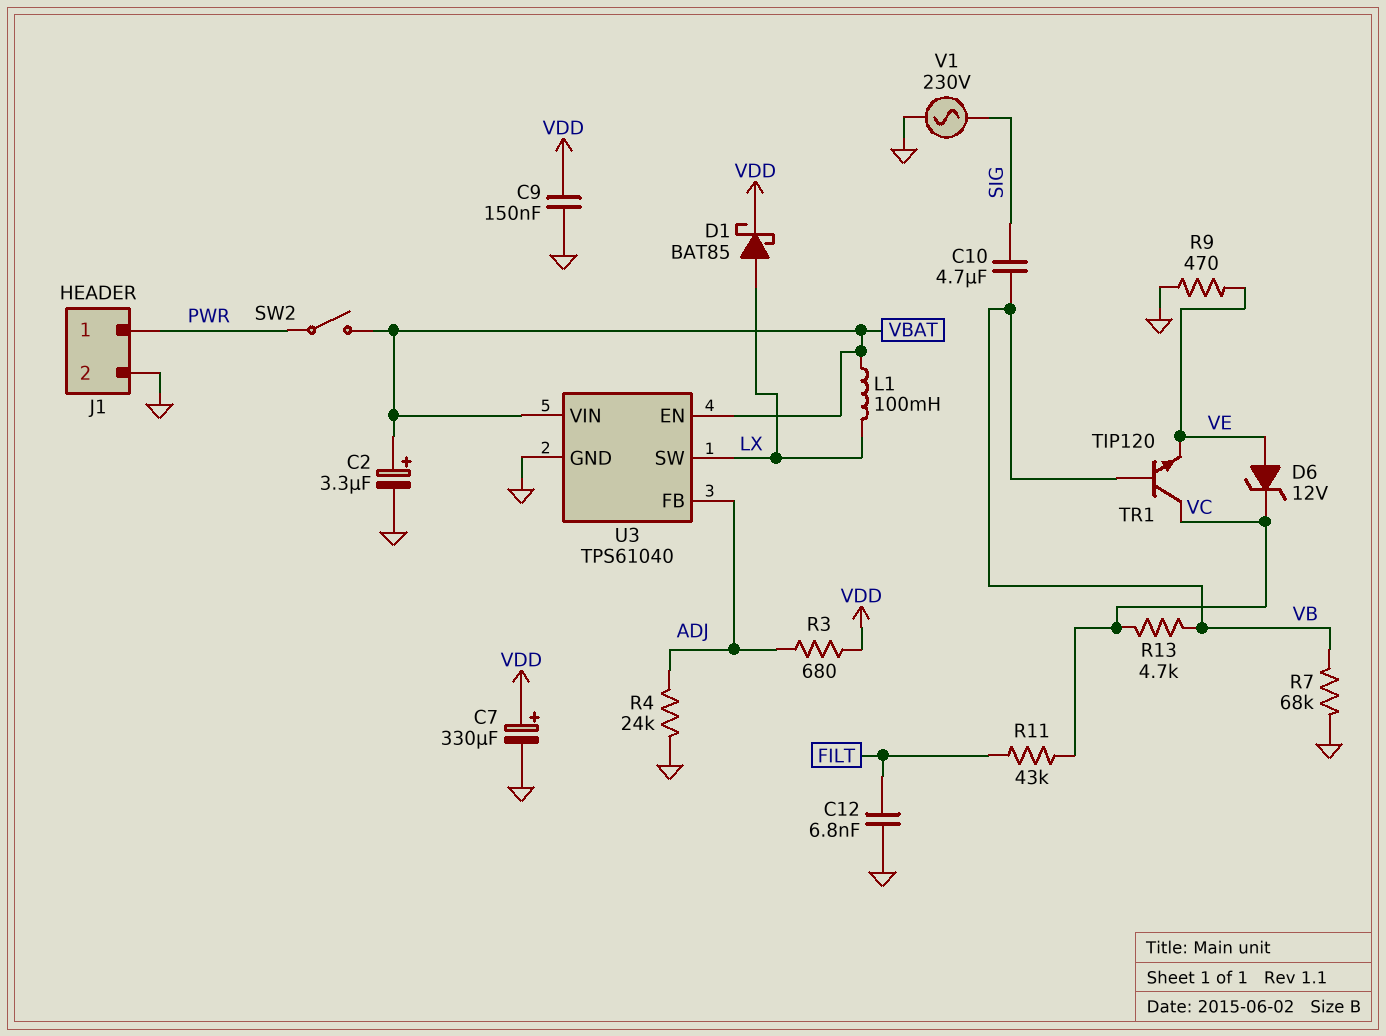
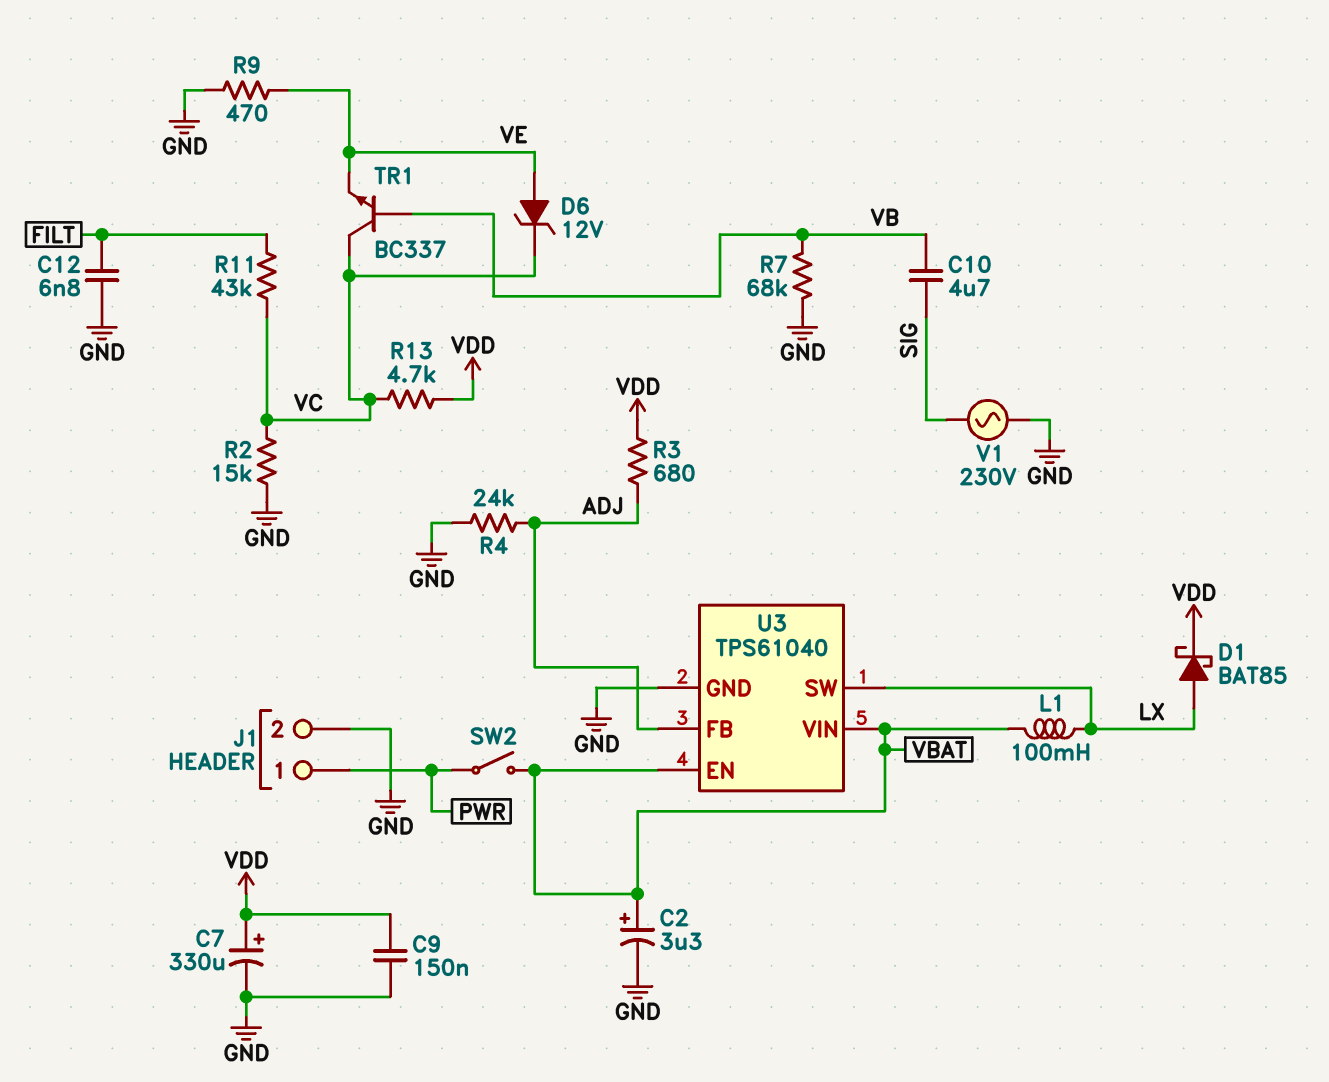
R2: none -> 15k (GND, VC)
R13: 4.7k (VB, VC) -> 4.7k (VC, VDD)
TR1: NPN TIP120 (B VB, C VC, E VE) -> NPN BC337 (B VB, C VC, E VE)

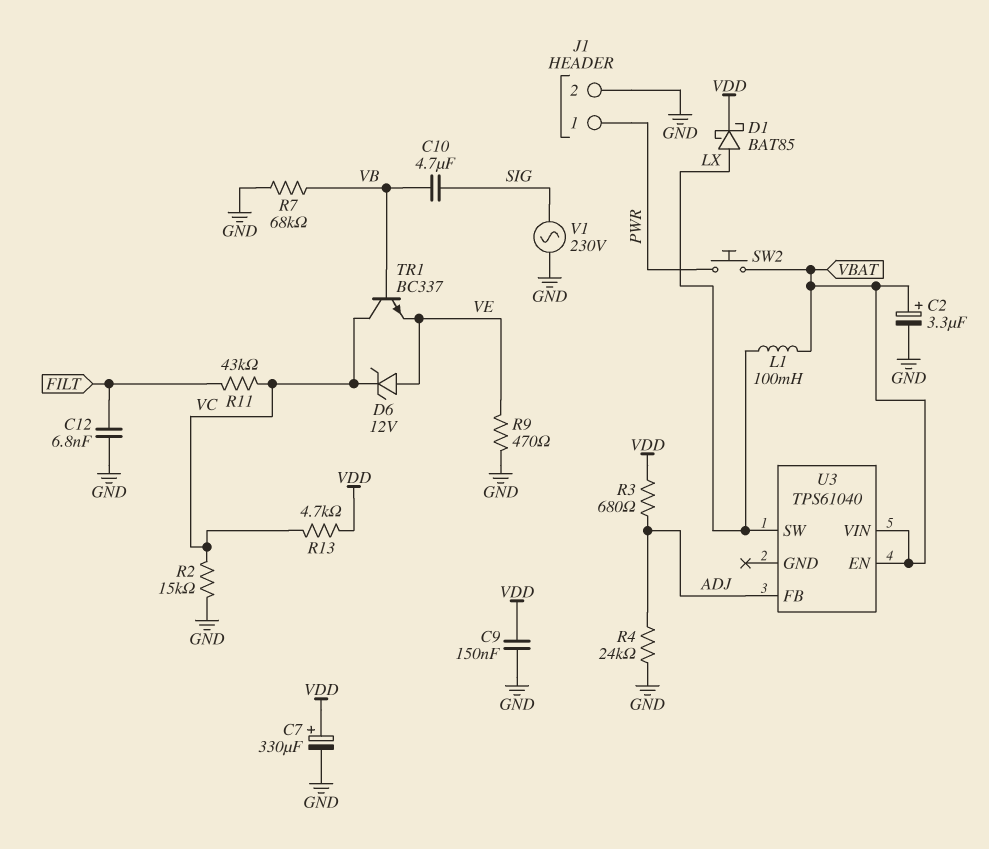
SW2: switch (PWR, VBAT) -> button (PWR, VBAT)
U3 pin GND: GND -> none

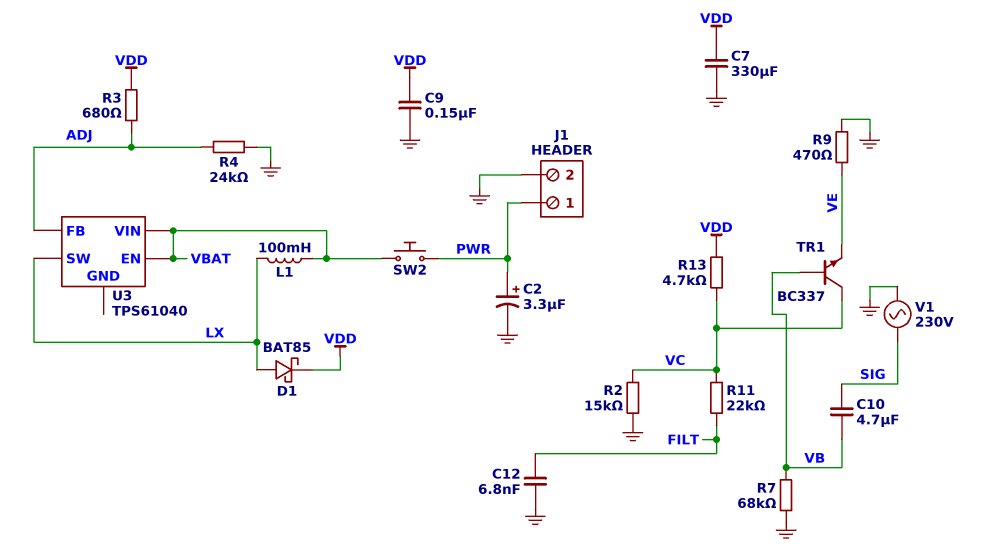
C2: 3.3uF (plus VBAT, minus GND) -> 3.3uF (plus PWR, minus GND)
C7: 330uF (plus VDD, minus GND) -> 330uF (GND, VDD)
D6: zener 12V (A VE, K VC) -> none
R11: 43k (FILT, VC) -> 22k (FILT, VC)

